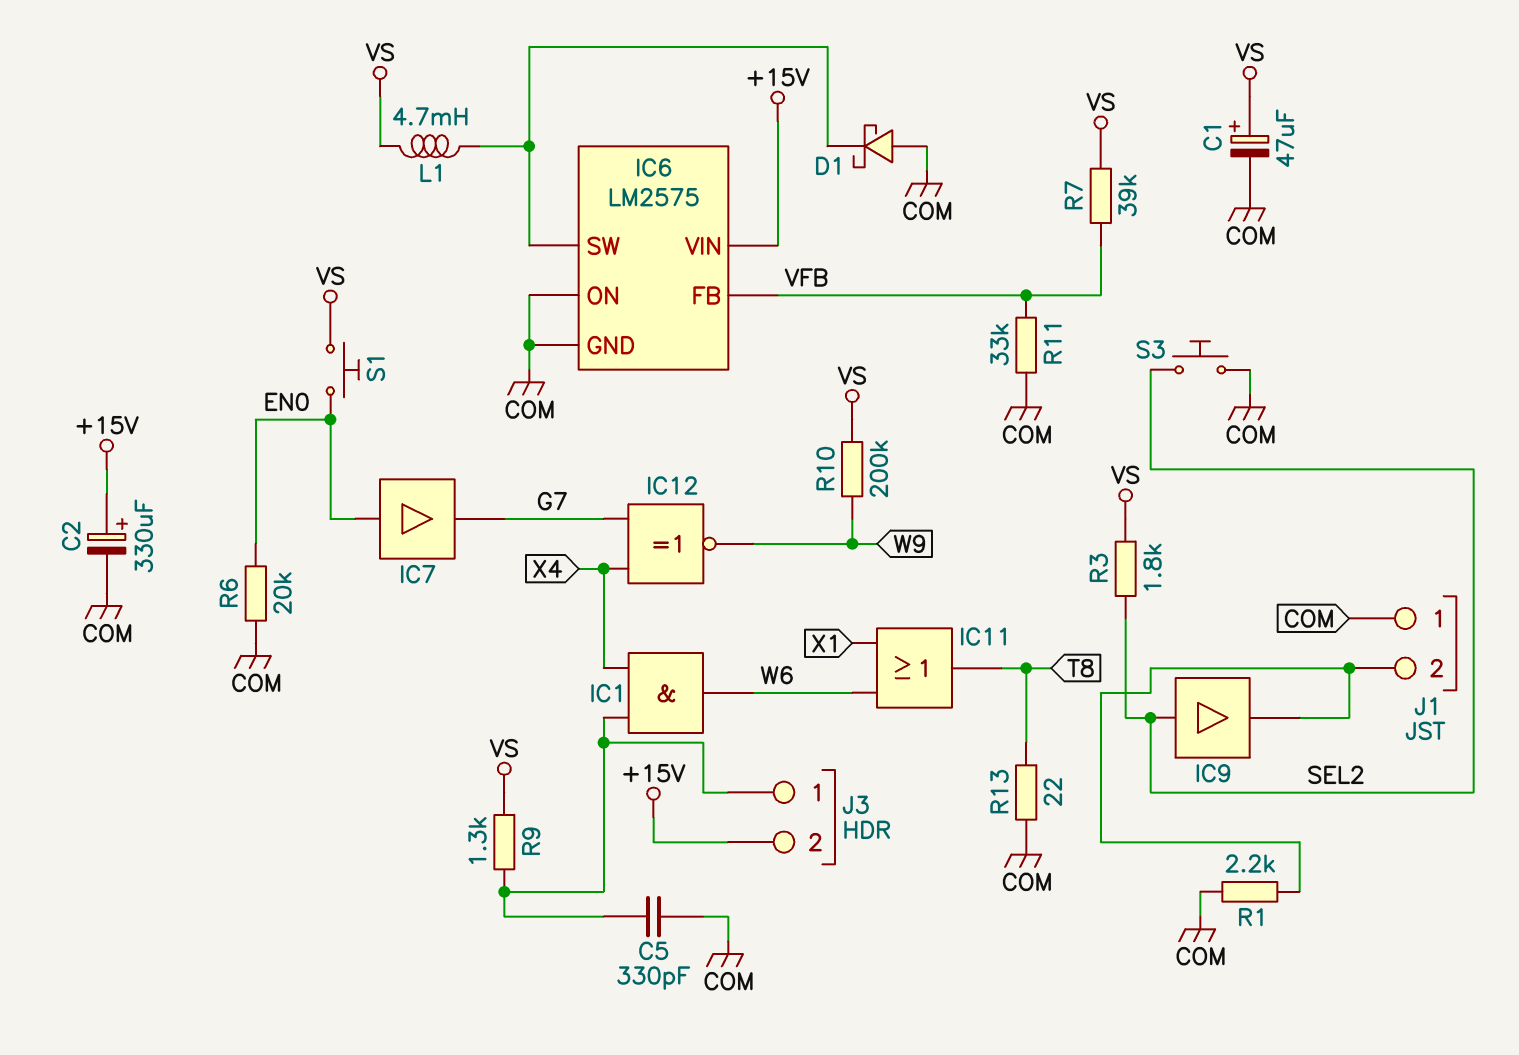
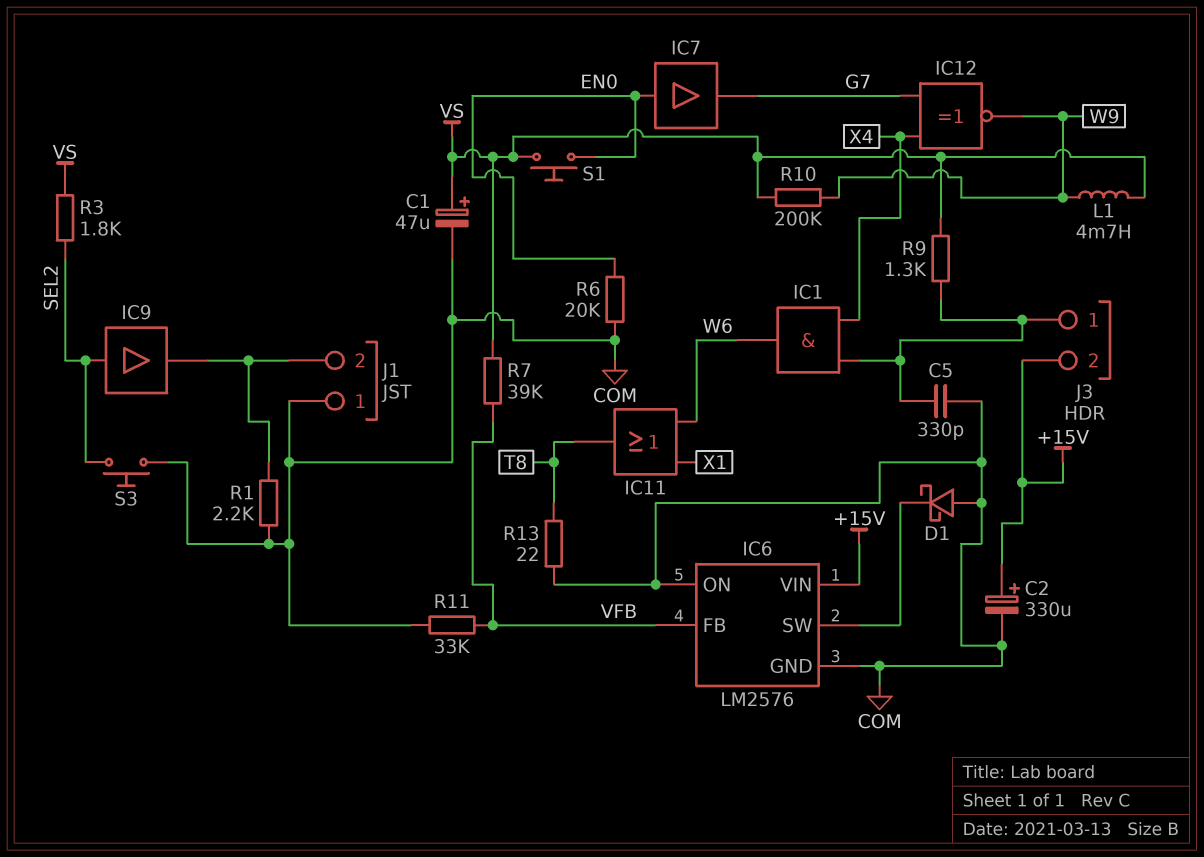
IC6: LM2575 -> LM2576
L1: 4.7mH (IC6/SW, VS) -> 4.7mH (VS, W9)

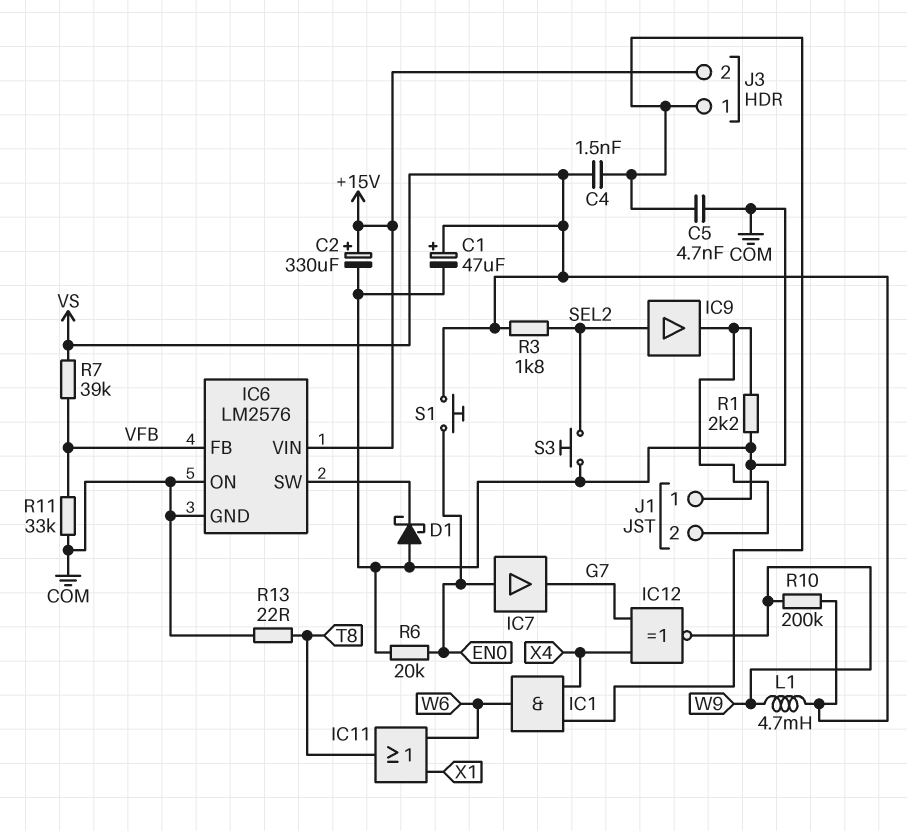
C4: none -> 1.5nF (J3/1, VS)
C5: 330pF (COM, J3/1) -> 4.7nF (COM, J3/1)
R9: 1.3k (J3/1, VS) -> none

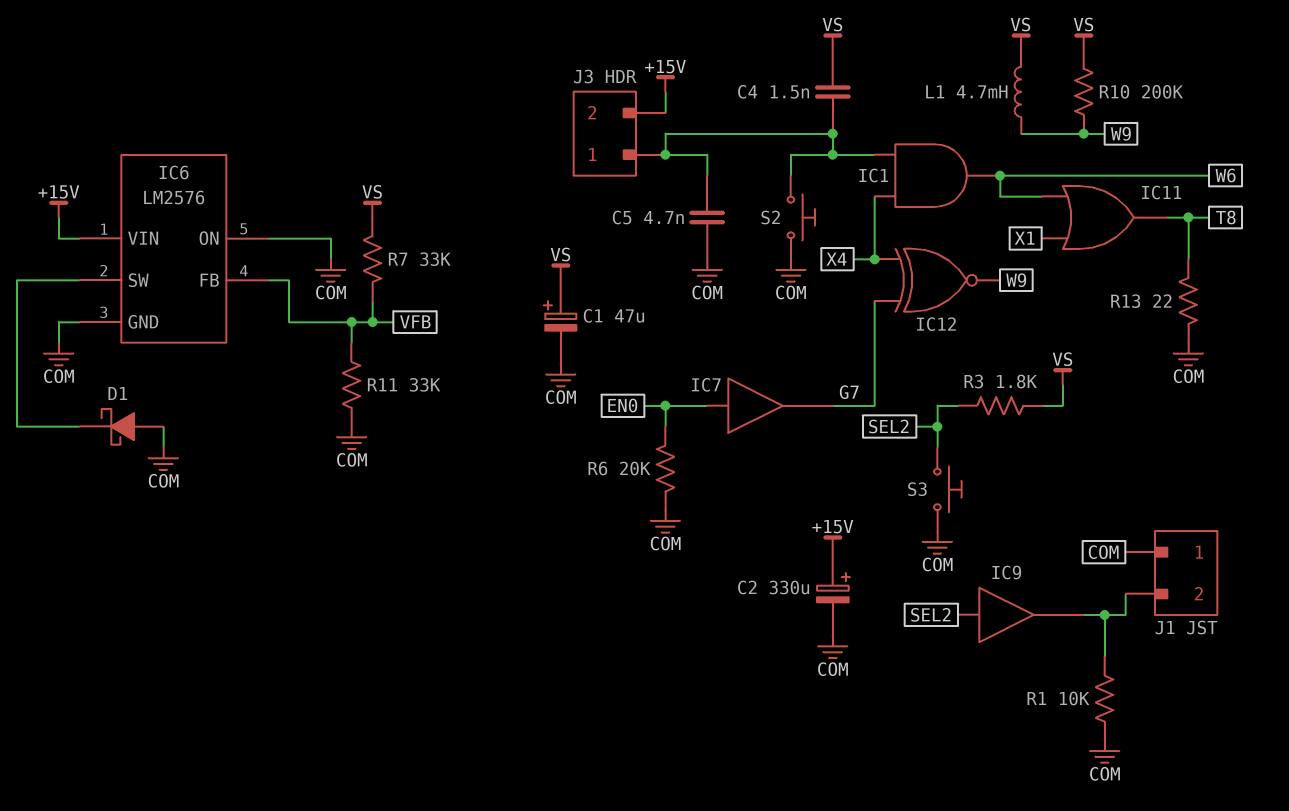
R1: 2.2k (COM, J1/2) -> 10k (COM, J1/2)
R7: 39k (VFB, VS) -> 33k (VFB, VS)
S1: button (EN0, VS) -> none
S2: none -> button (COM, J3/1)

